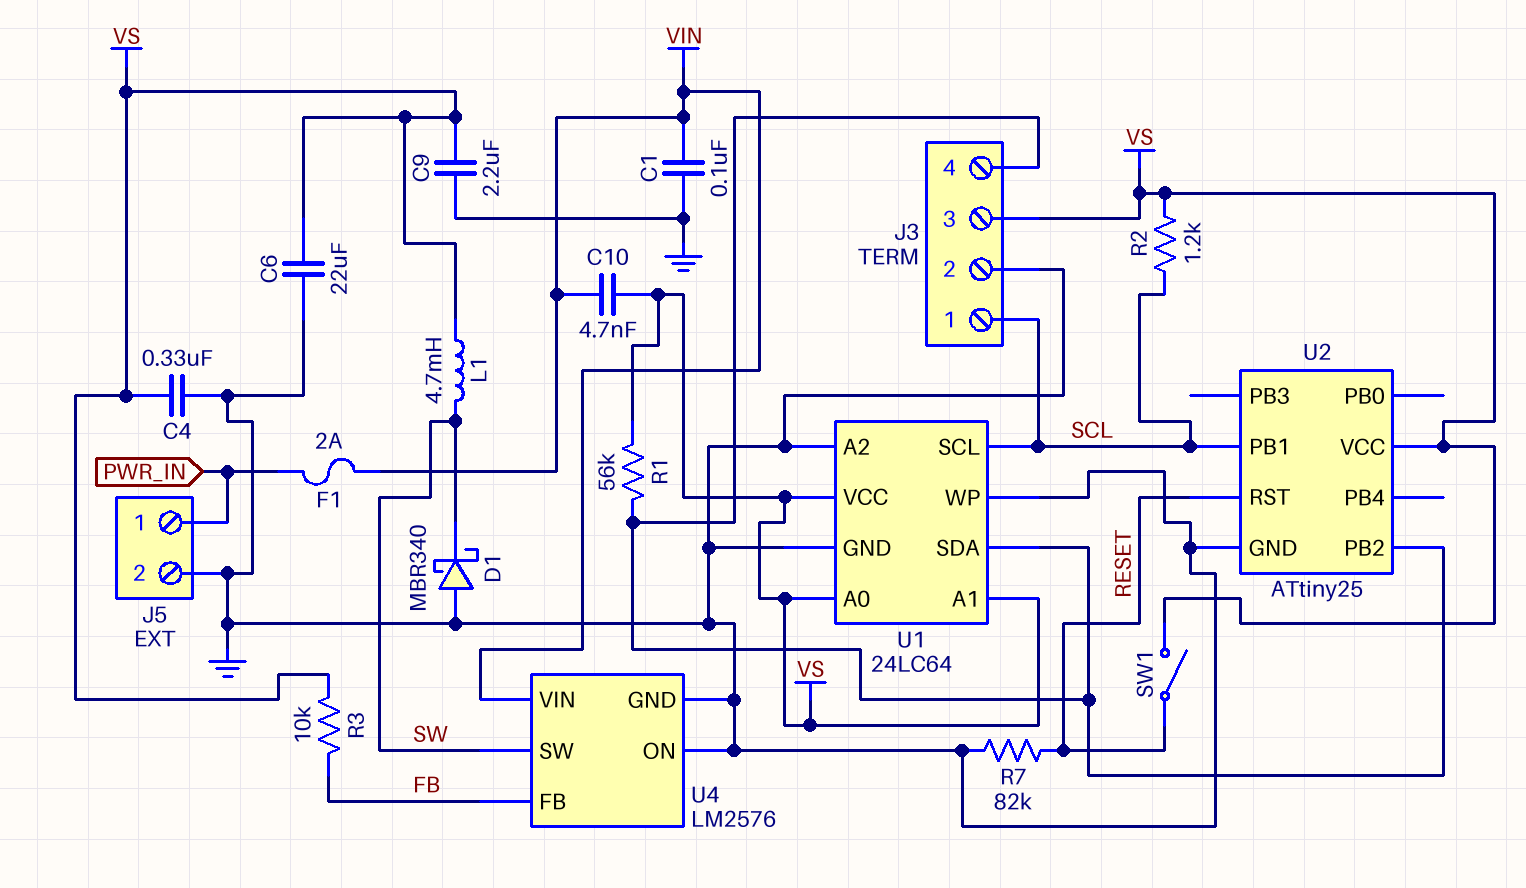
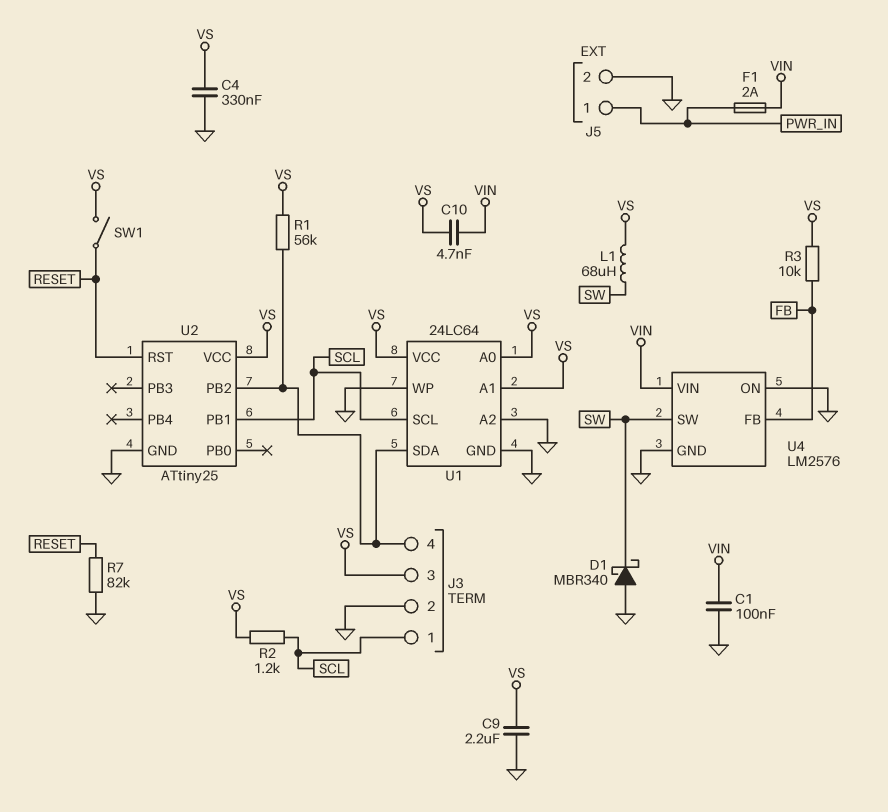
C6: 22uF (GND, VS) -> none
L1: 4.7mH (SW, VS) -> 68uH (SW, VS)

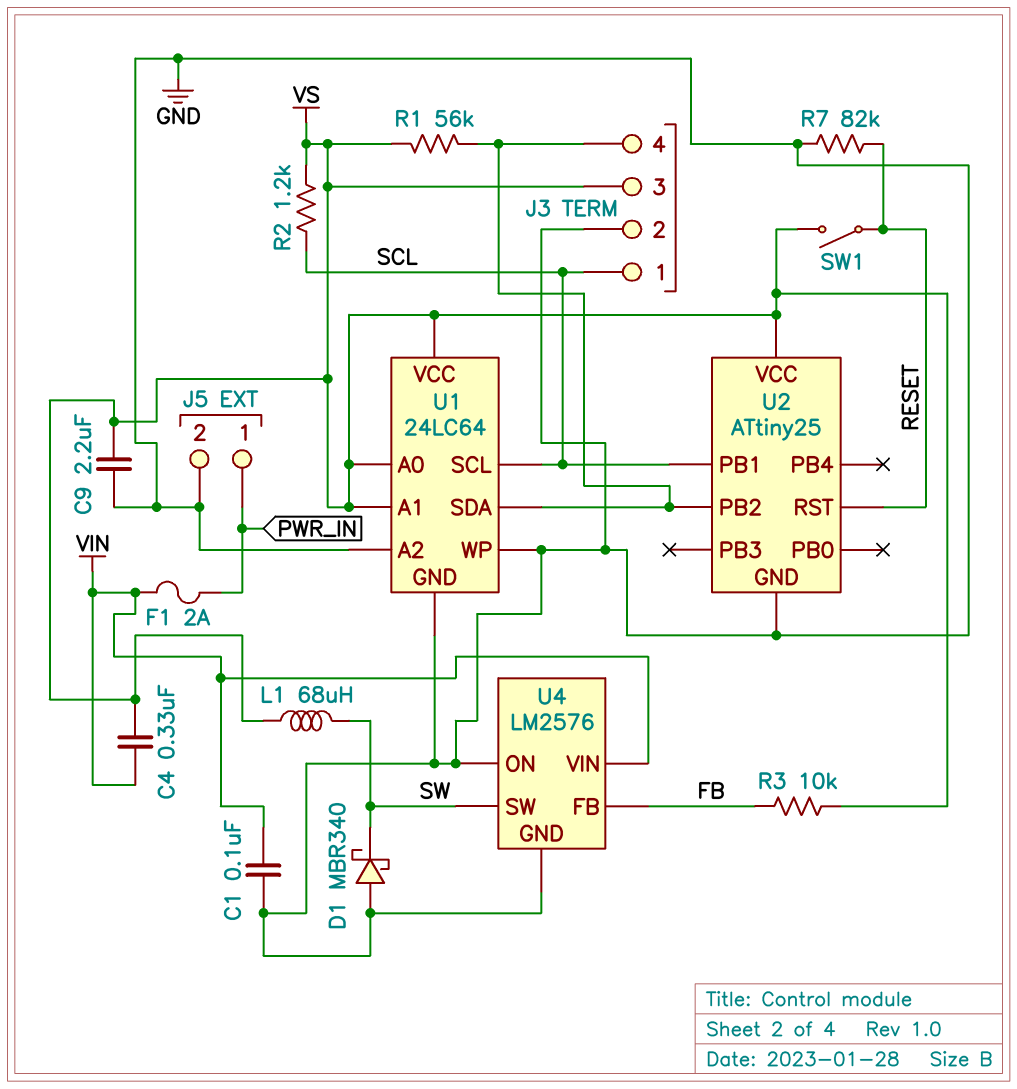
C4: 330nF (GND, VS) -> 330nF (VIN, VS)
C10: 4.7nF (VIN, VS) -> none

